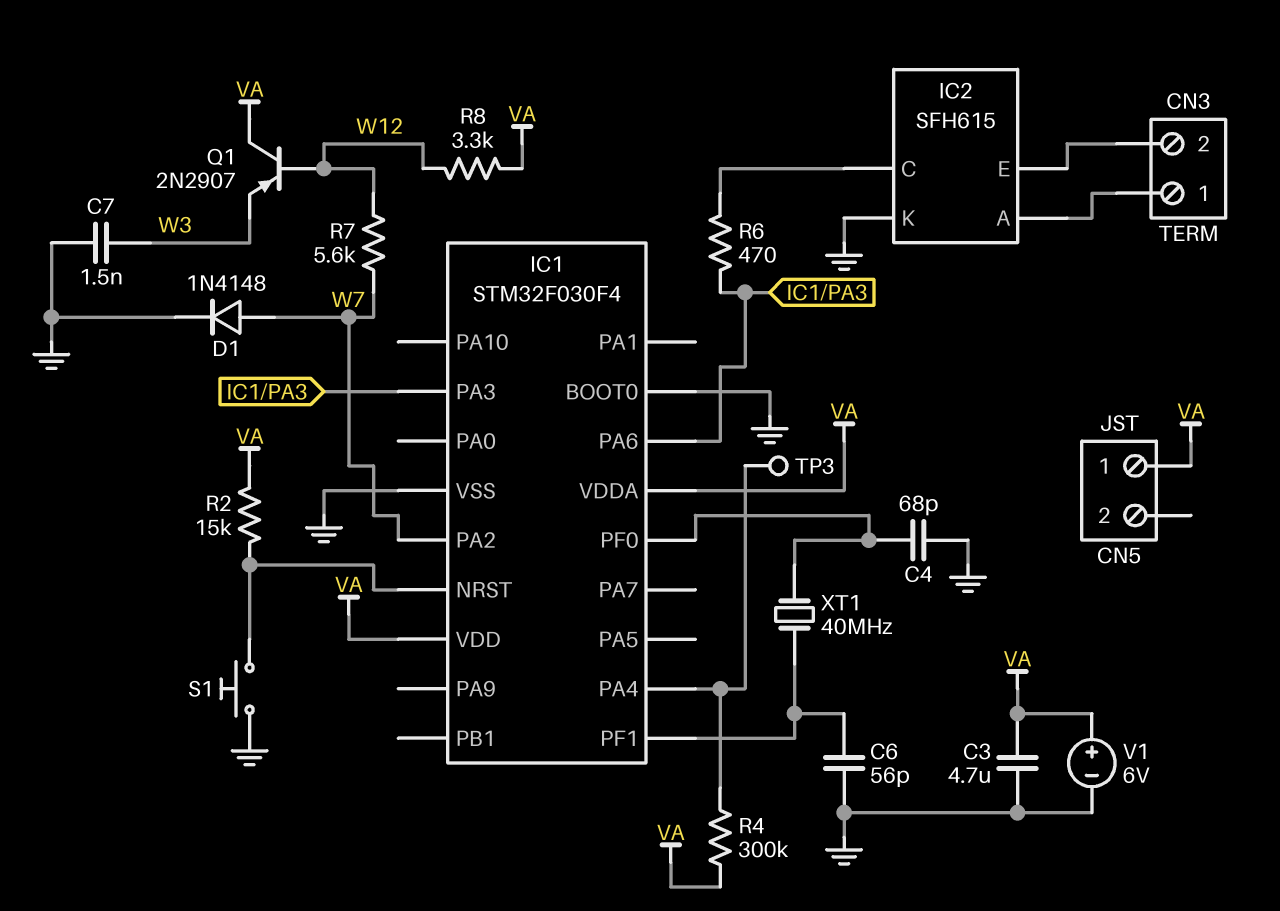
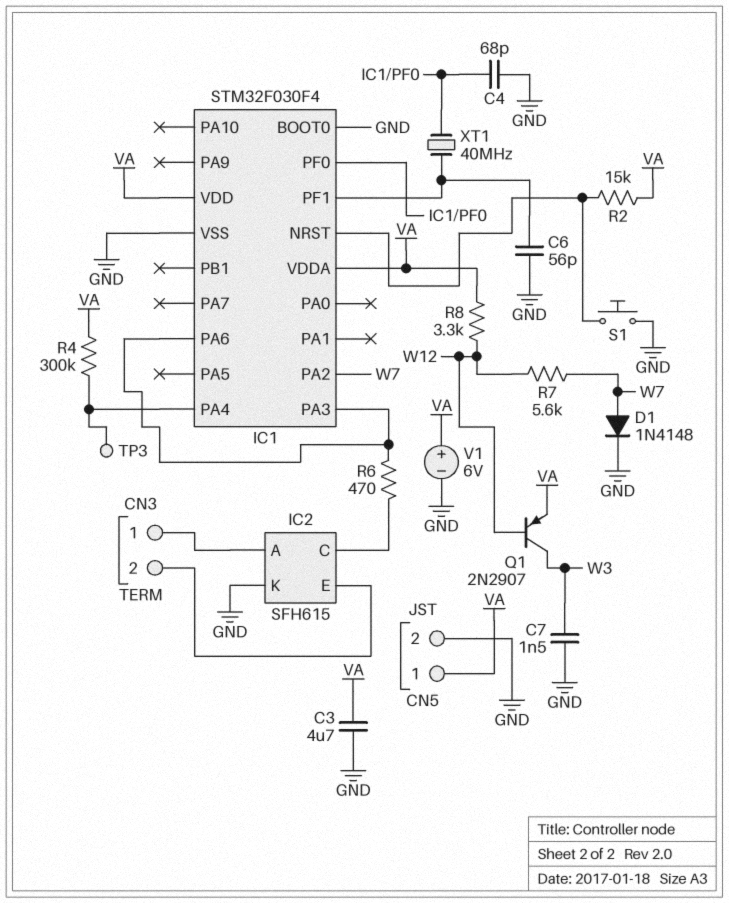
CN5 pin 2: none -> GND
Q1: PNP 2N2907 (B W12, C VA, E W3) -> PNP 2N2907 (B W12, C W3, E VA)

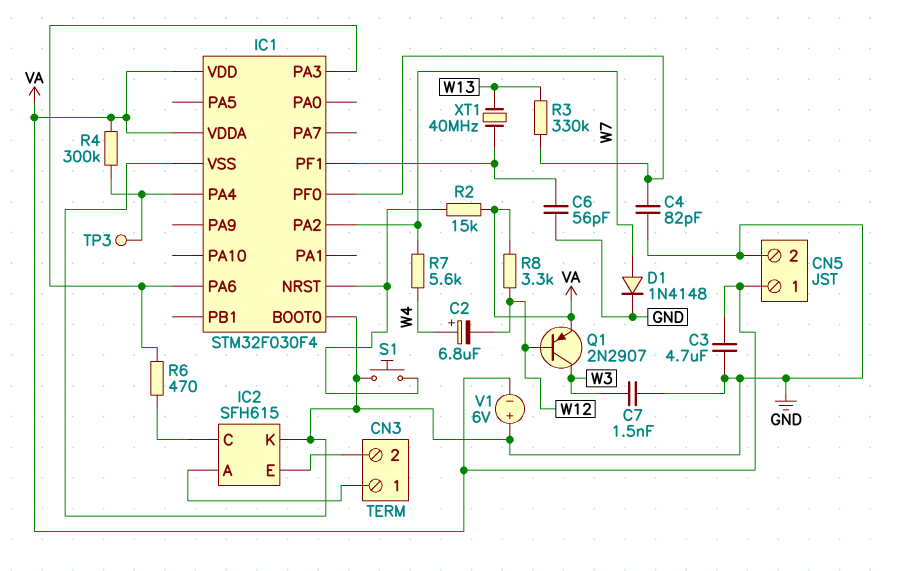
C2: none -> 6.8uF (plus W4, minus W12)
C4: 68pF (GND, IC1/PF0) -> 82pF (GND, IC1/PF0)
R3: none -> 330k (IC1/PF0, W13)
R7: 5.6k (W7, W12) -> 5.6k (W4, W7)
V1: 6V (plus VA, minus GND) -> 6V (plus GND, minus VA)
XT1: 40MHz (IC1/PF0, IC1/PF1) -> 40MHz (IC1/PF1, W13)

